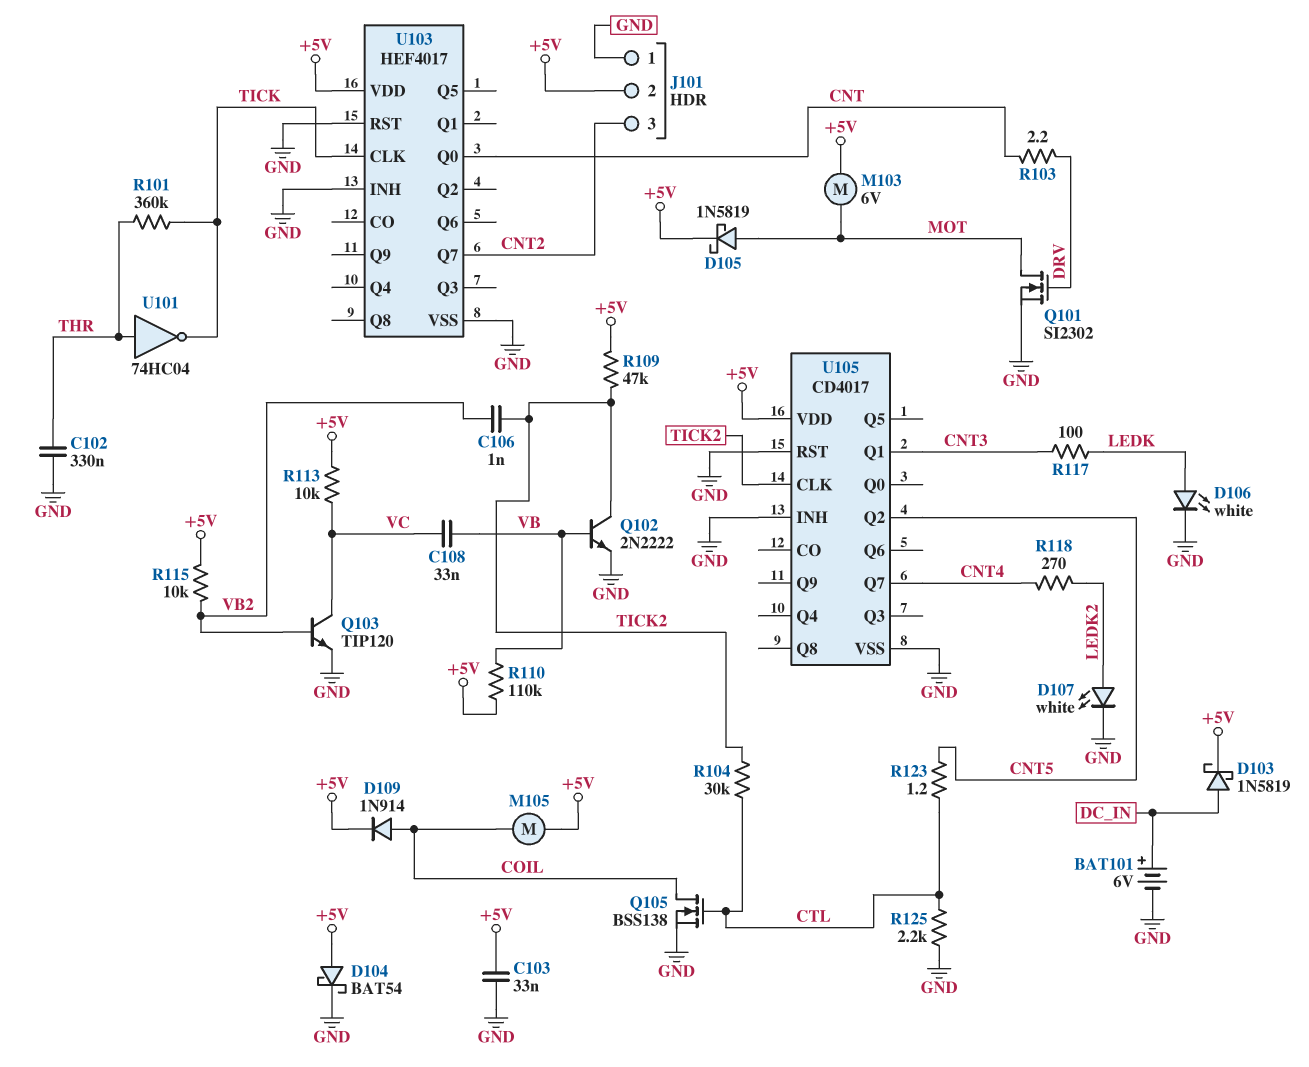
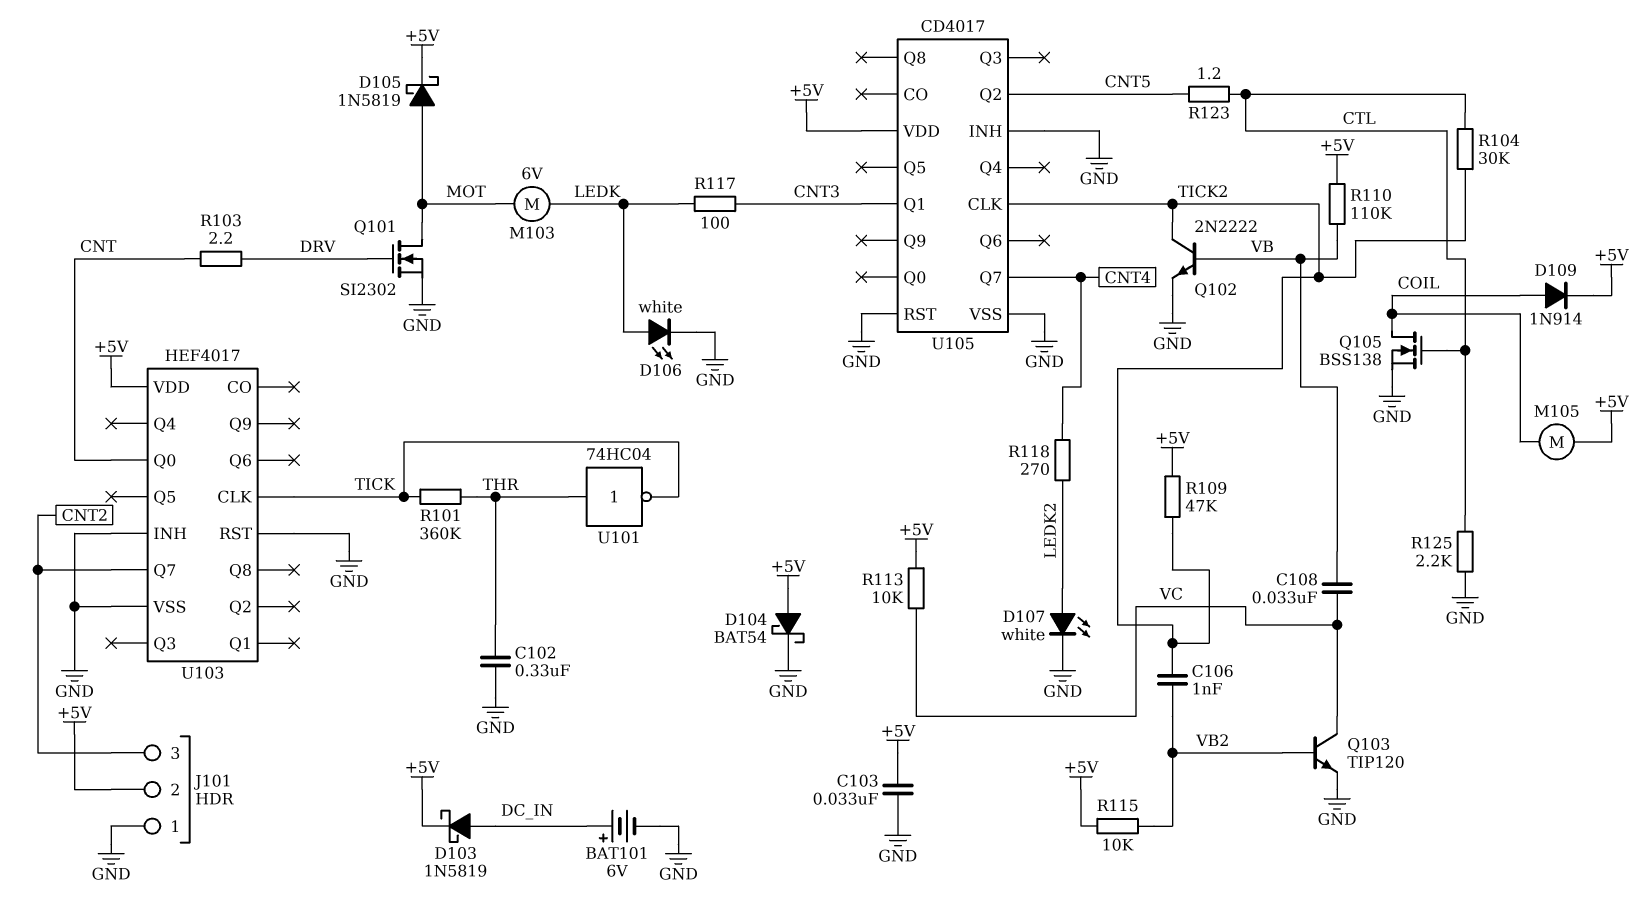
M103: motor 6V (+5V, MOT) -> motor 6V (LEDK, MOT)

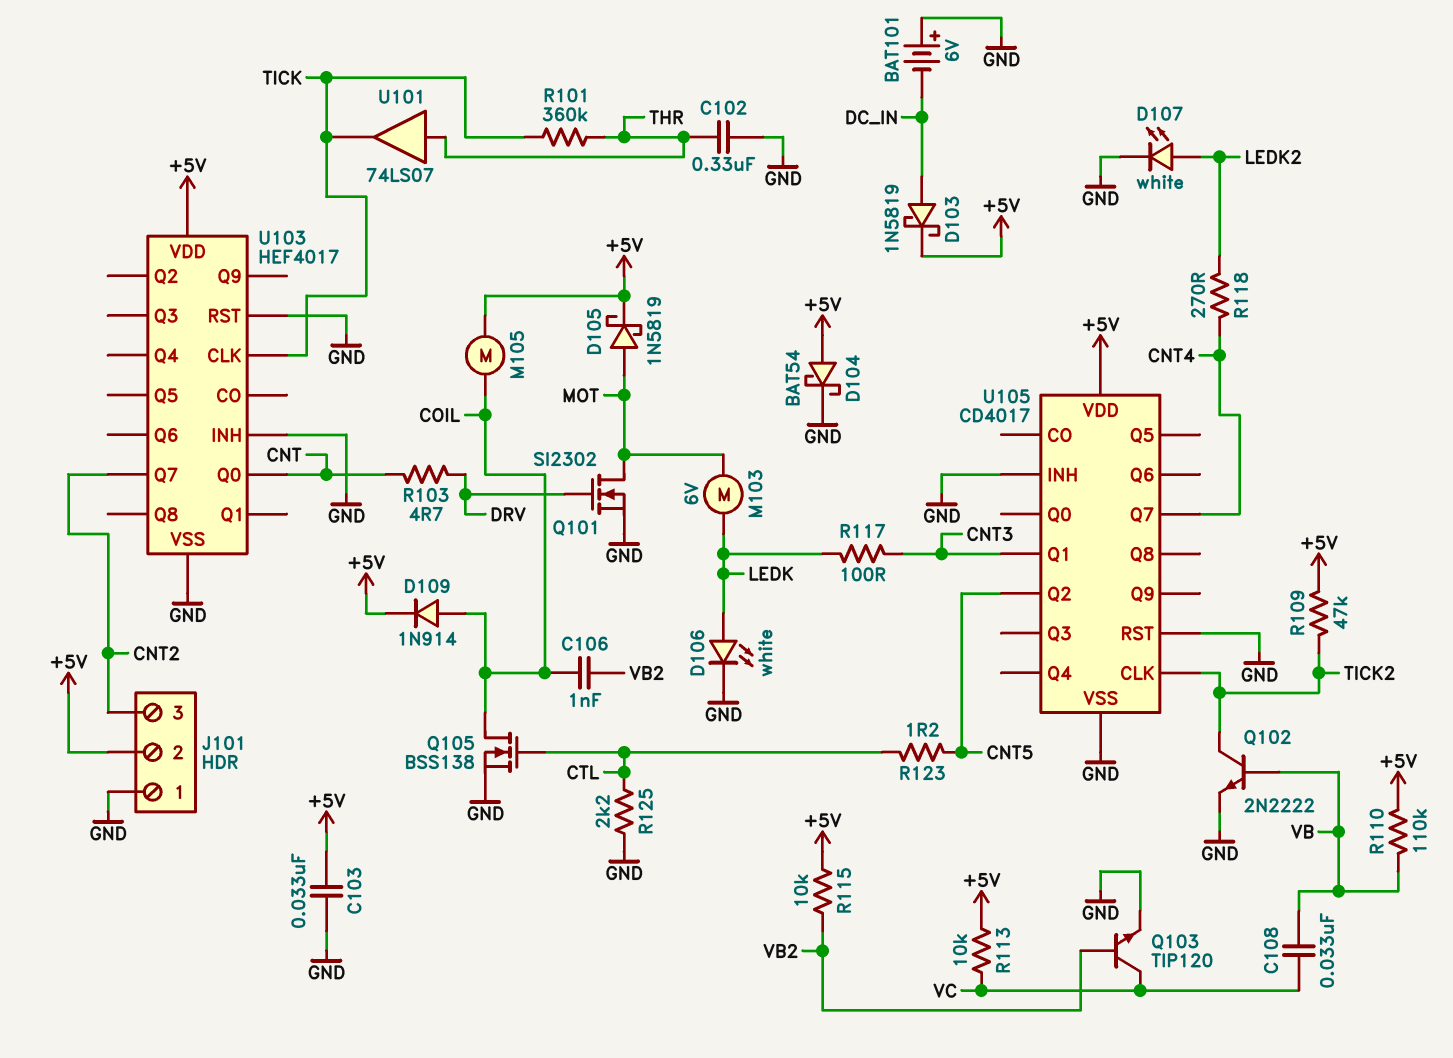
BAT101: 6V (plus DC_IN, minus GND) -> 6V (plus GND, minus DC_IN)
C106: 1nF (TICK2, VB2) -> 1nF (COIL, VB2)
R103: 2.2 (CNT, DRV) -> 4.7 (CNT, DRV)
R104: 30k (CTL, TICK2) -> none
U101: NOT 74HC04 (in THR, out TICK) -> buffer 74LS07 (in THR, out TICK)

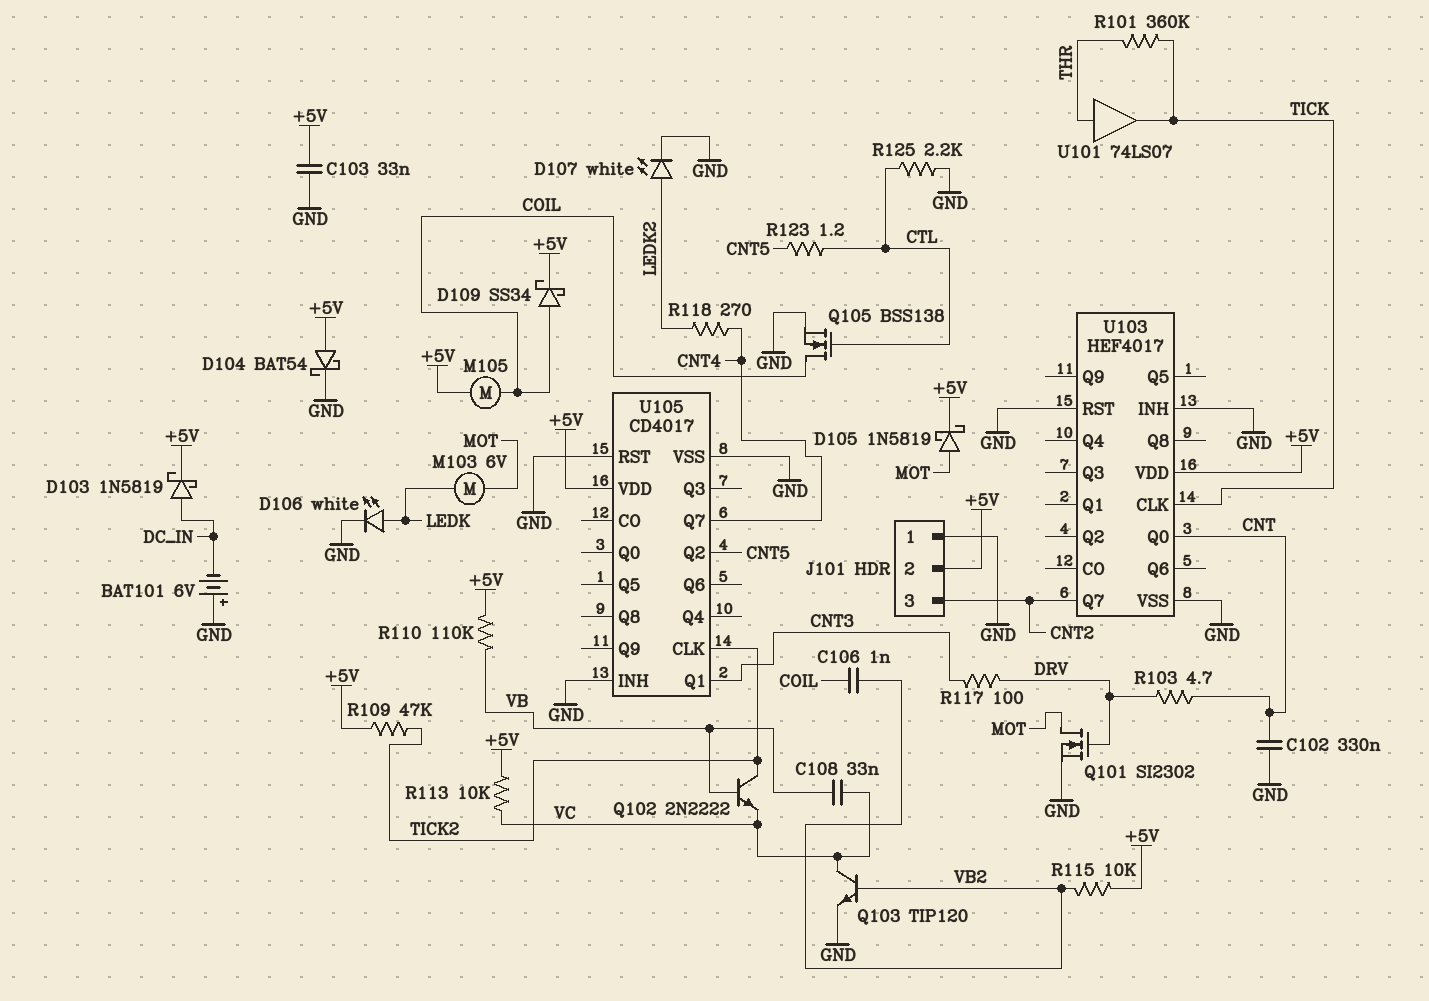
C102: 330nF (GND, THR) -> 330nF (CNT, GND)
D109: diode 1N914 (A COIL, K +5V) -> schottky SS34 (A COIL, K +5V)
Q102: NPN 2N2222 (B VB, C TICK2, E GND) -> NPN 2N2222 (B VB, C TICK2, E VC)
R117: 100 (CNT3, LEDK) -> 100 (CNT3, DRV)

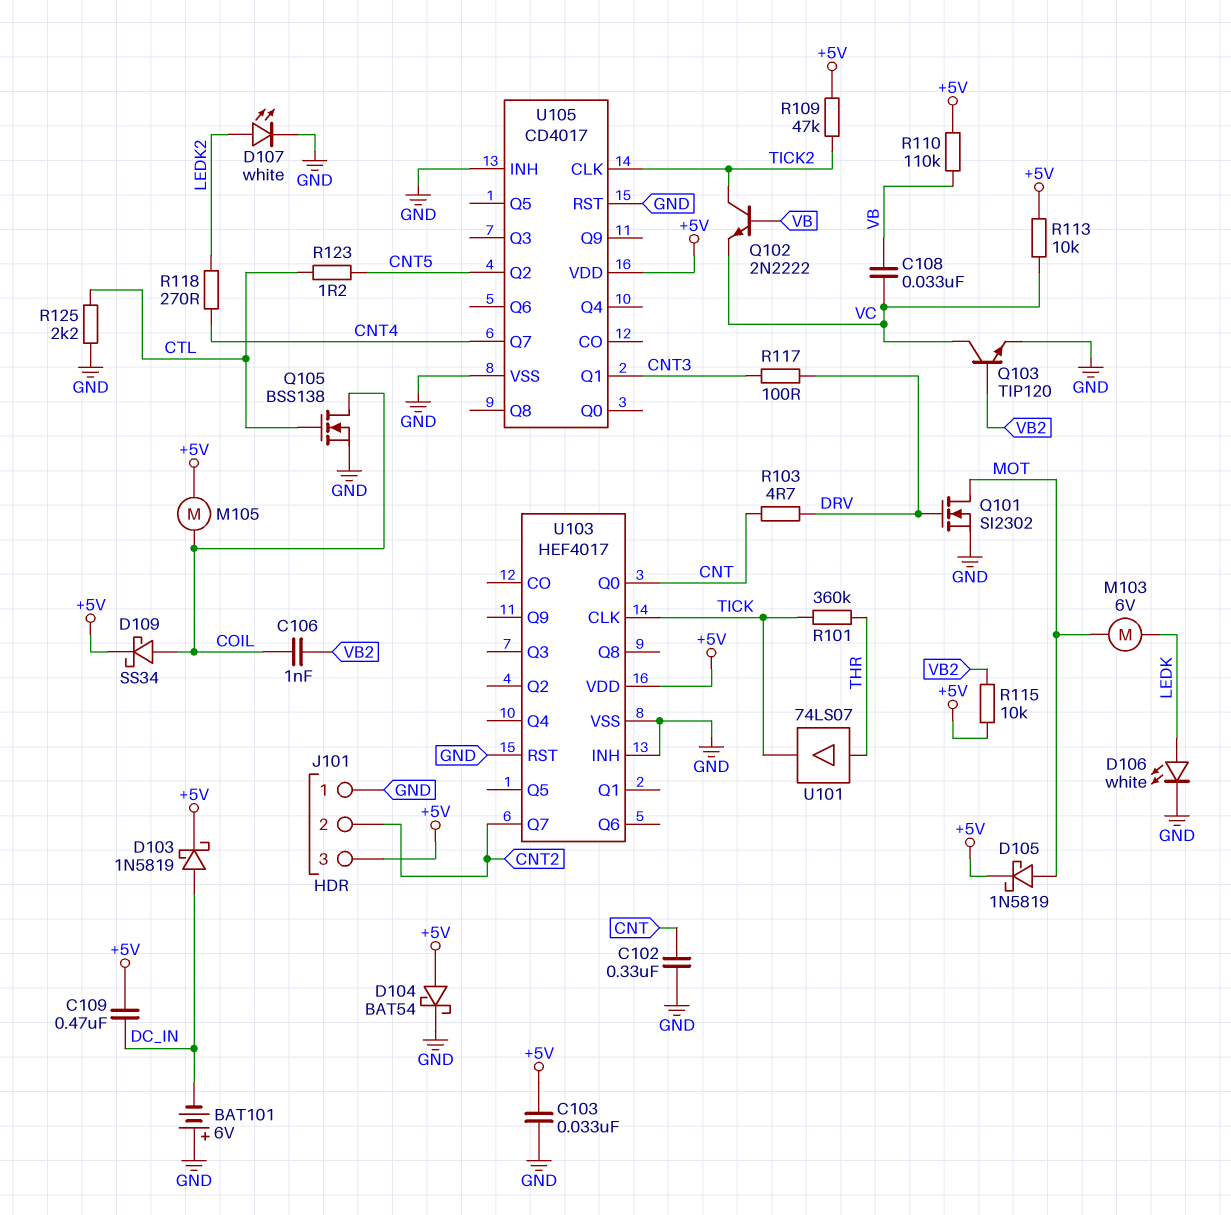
C109: none -> 470nF (+5V, DC_IN)
J101 pin 2: +5V -> CNT2
J101 pin 3: CNT2 -> +5V

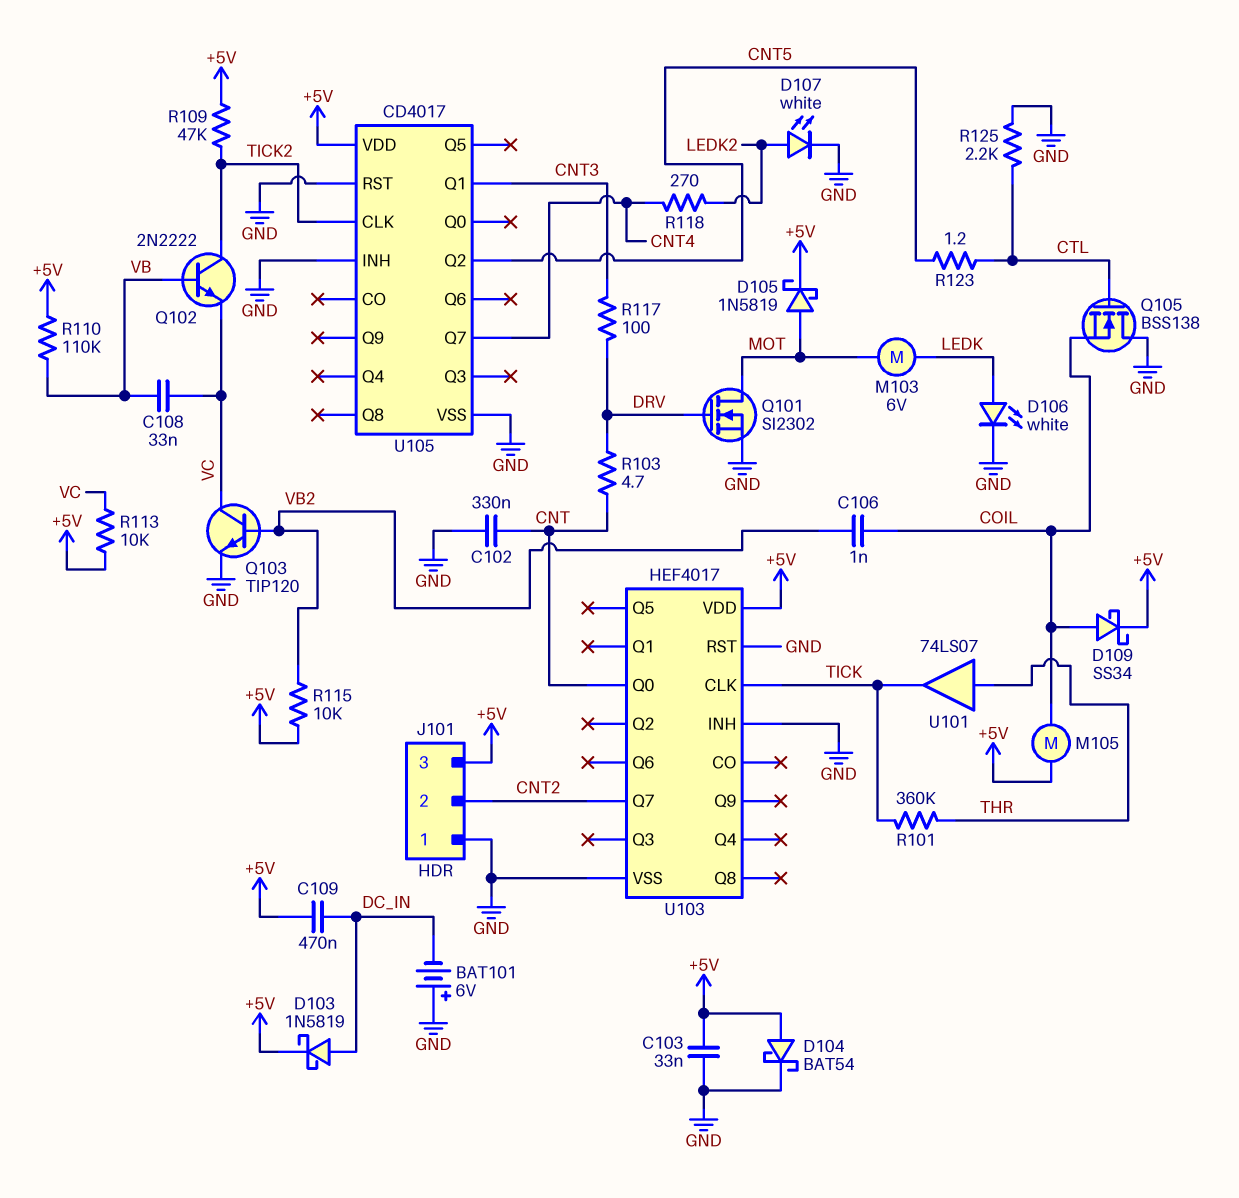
Q105: NMOS BSS138 (G CTL, D COIL, S GND) -> NMOS BSS138 (G CTL, D GND, S COIL)

